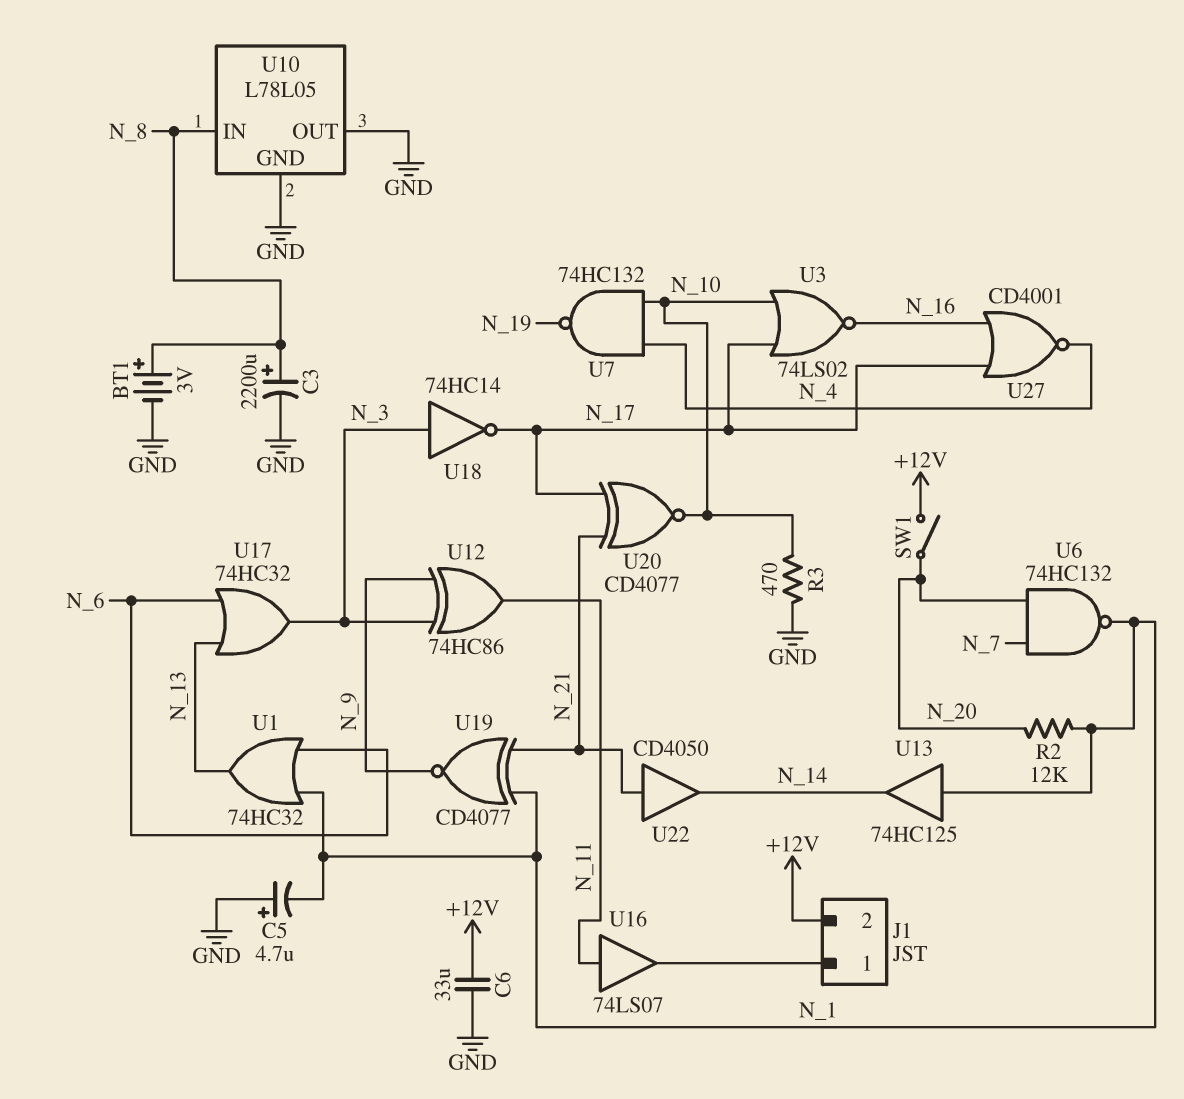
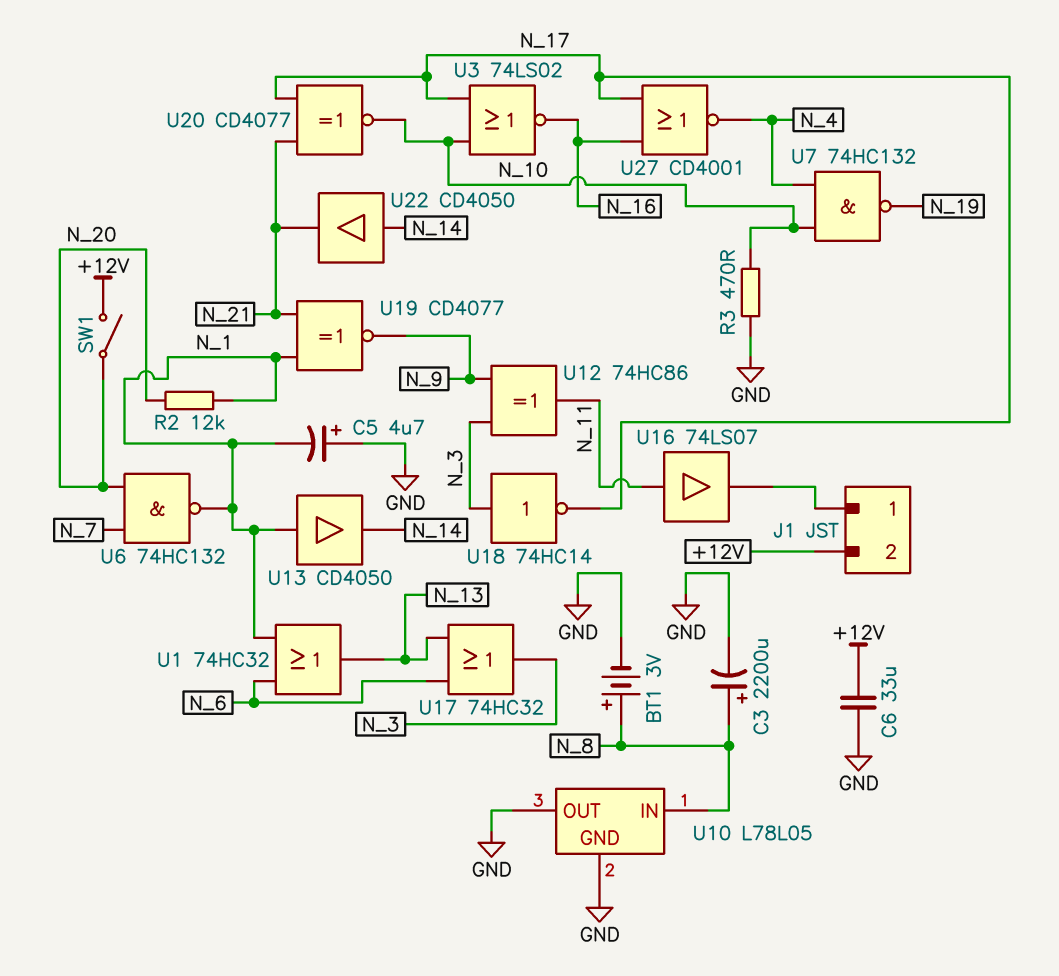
U13: buffer 74HC125 (in N_1, out N_14) -> buffer CD4050 (in N_1, out N_14)
U22: buffer CD4050 (in N_21, out N_14) -> buffer CD4050 (in N_14, out N_21)

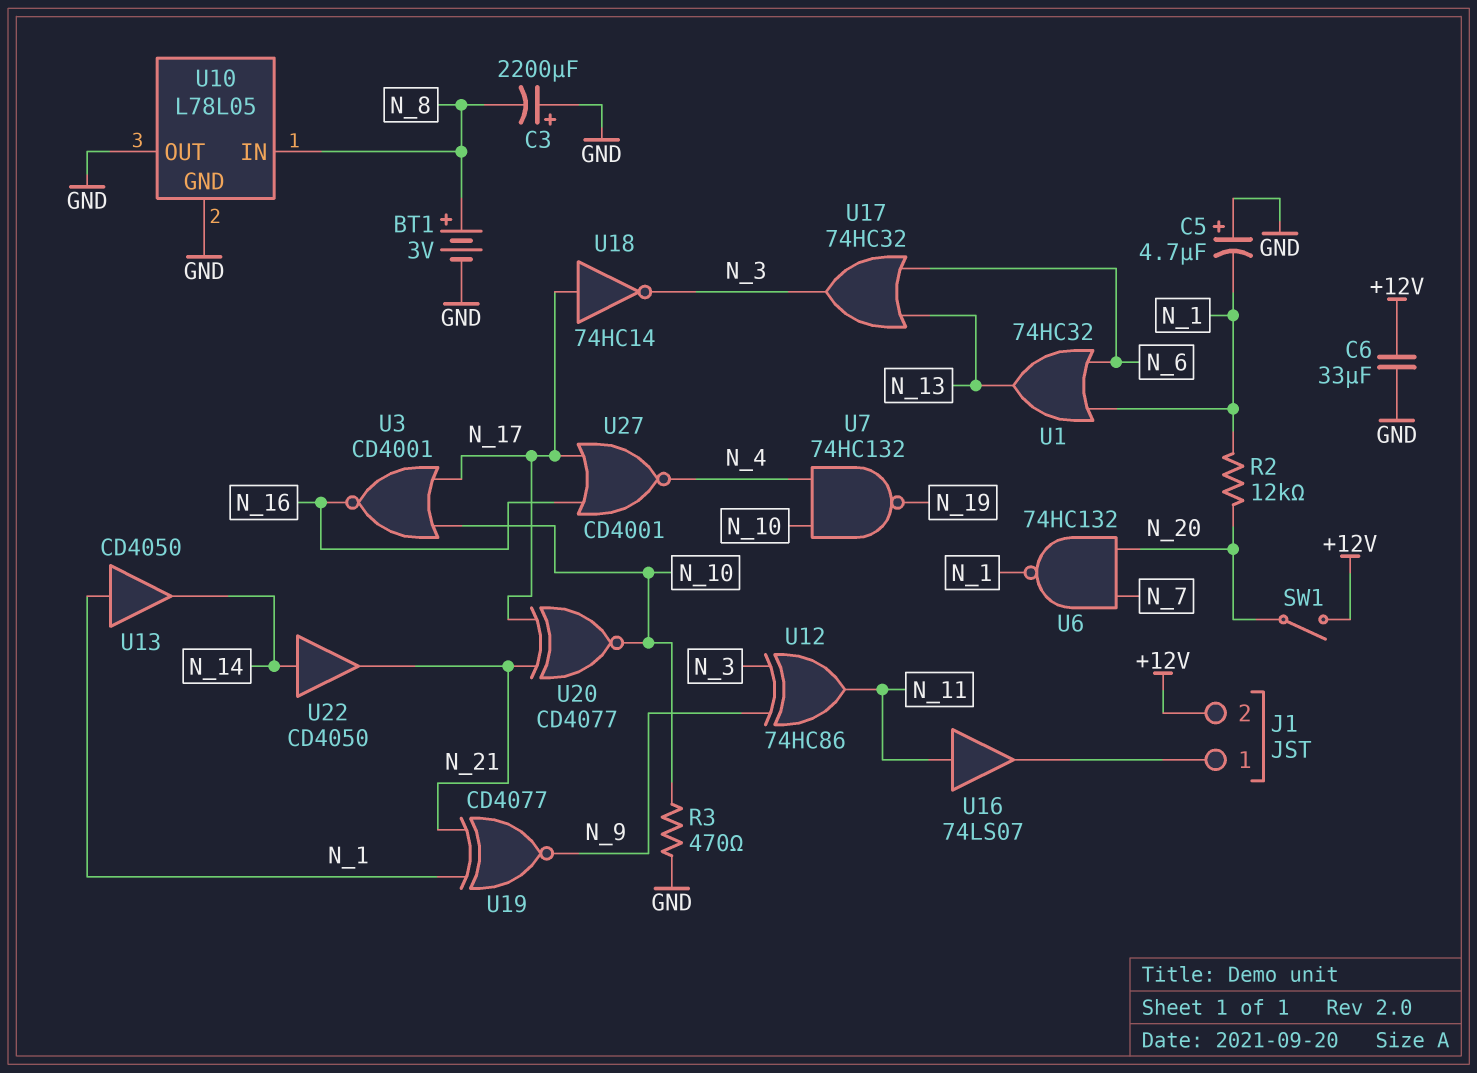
C3: 2200uF (plus N_8, minus GND) -> 2200uF (plus GND, minus N_8)
U3: NOR 74LS02 (in N_10, in N_17, out N_16) -> NOR CD4001 (in N_10, in N_17, out N_16)
U18: NOT 74HC14 (in N_3, out N_17) -> NOT 74HC14 (in N_17, out N_3)

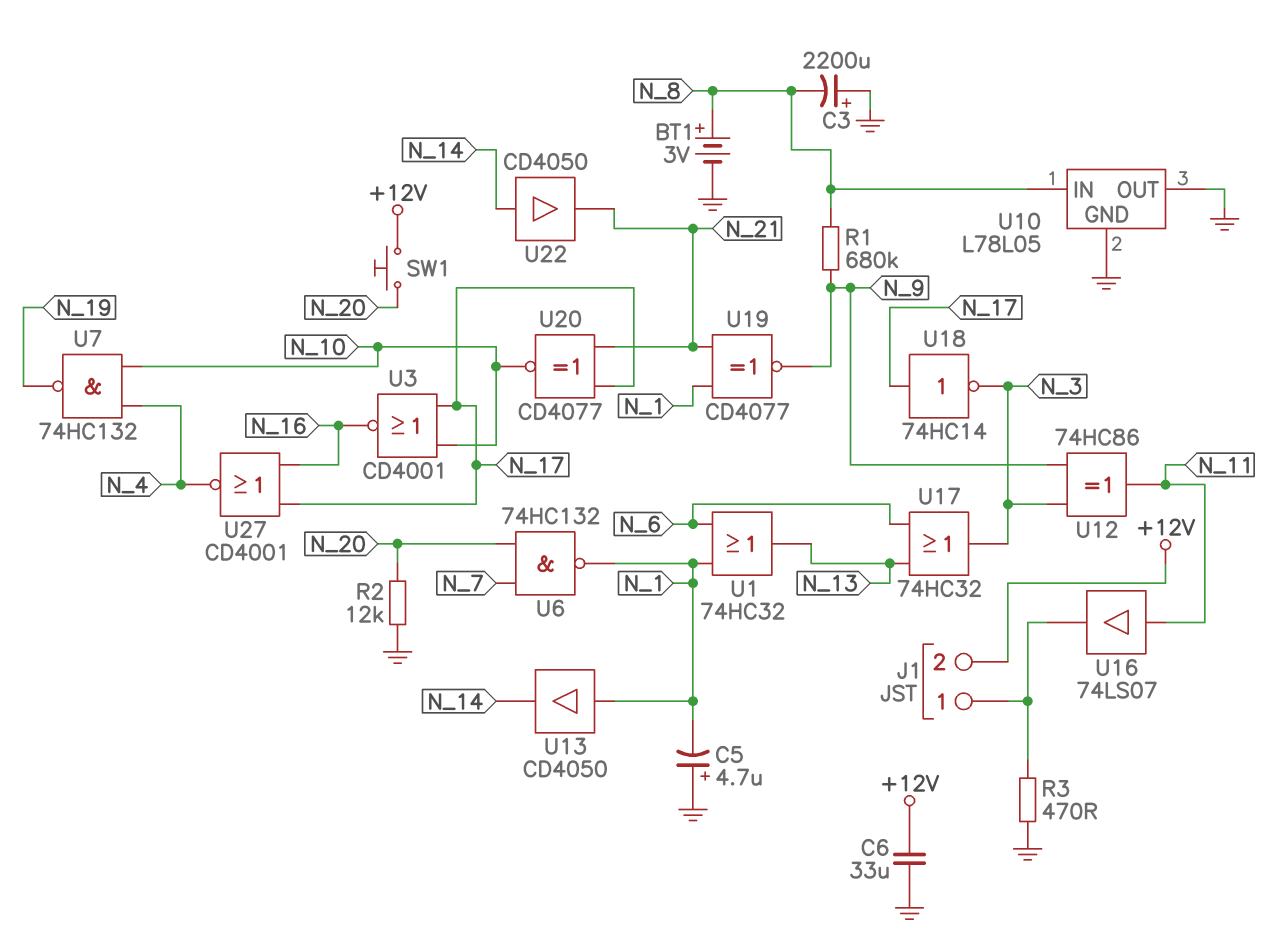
R1: none -> 680k (N_8, N_9)
R2: 12k (N_1, N_20) -> 12k (GND, N_20)
R3: 470 (GND, N_10) -> 470 (GND, J1/1)
SW1: switch (+12V, N_20) -> button (+12V, N_20)

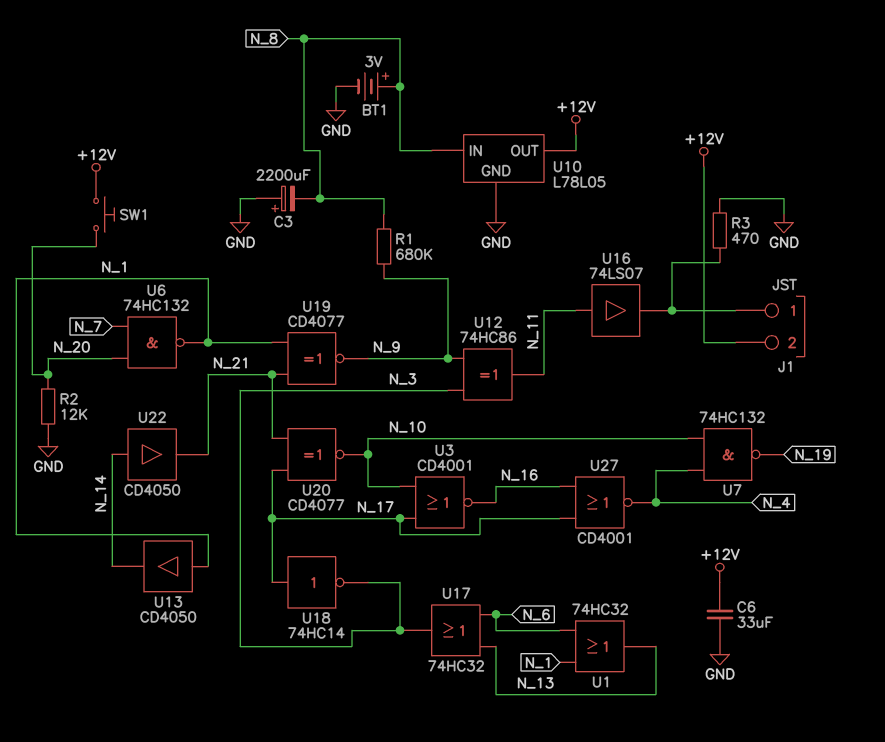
C5: 4.7uF (plus GND, minus N_1) -> none
U10 pin OUT: GND -> +12V

